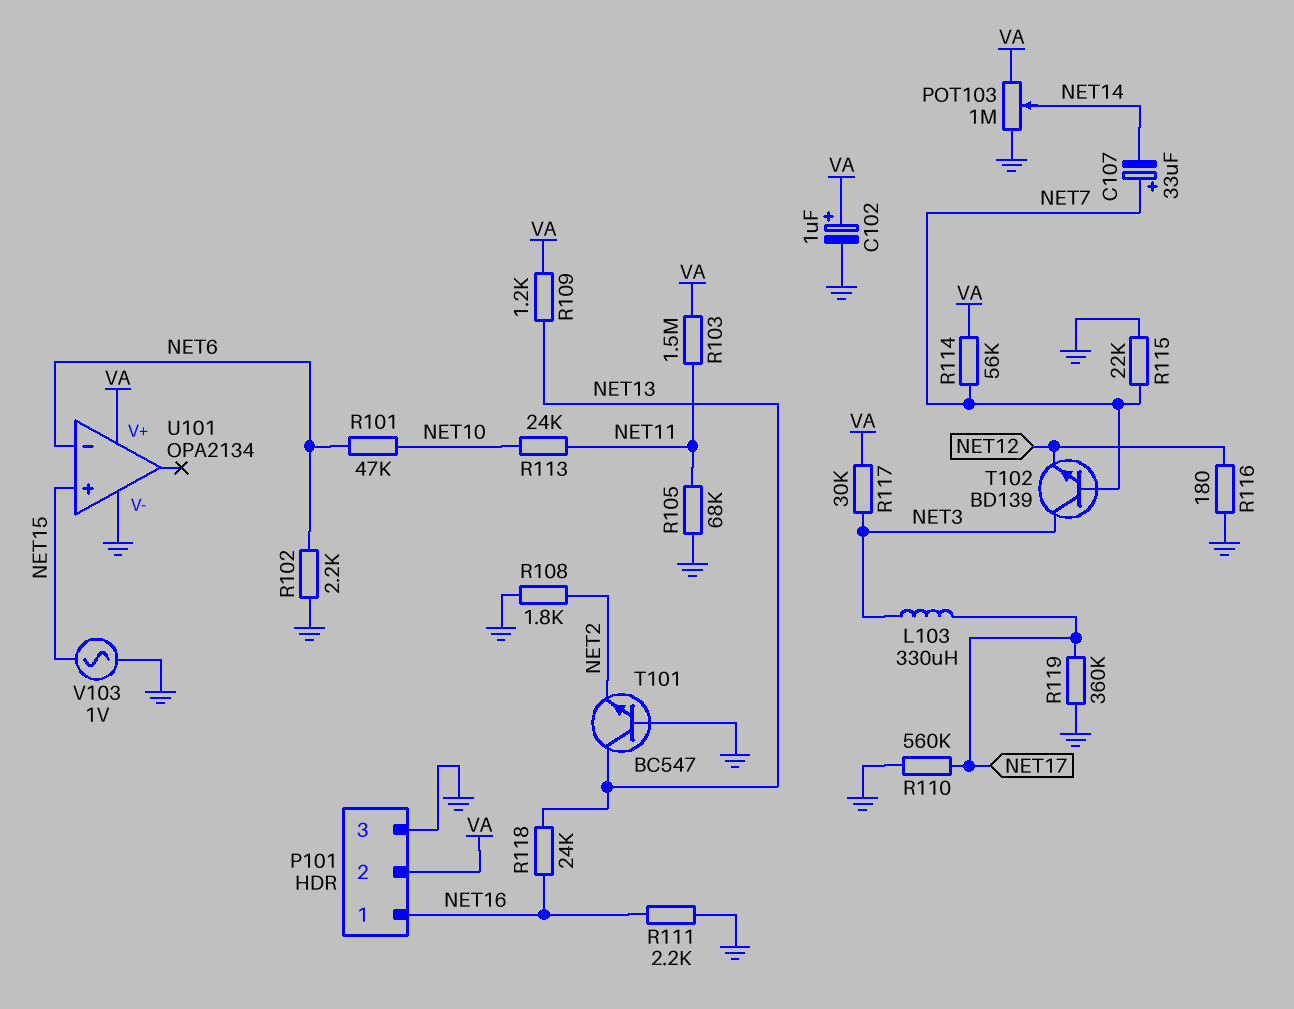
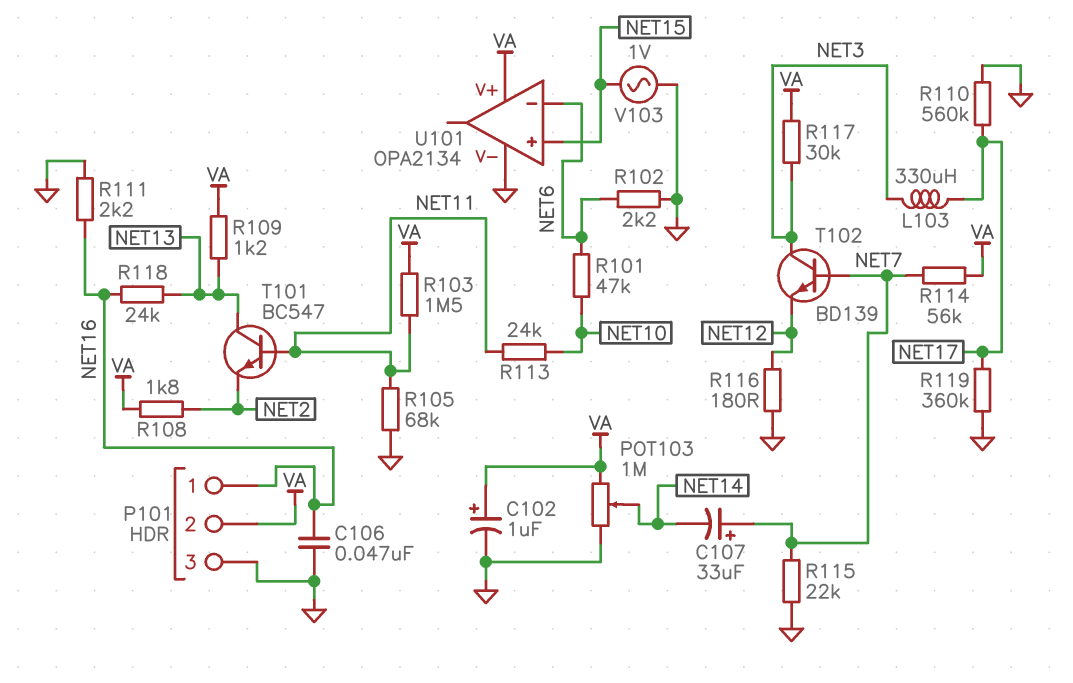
C106: none -> 47nF (GND, NET16)
R108: 1.8k (GND, NET2) -> 1.8k (NET2, VA)
T101: NPN BC547 (B GND, C NET13, E NET2) -> NPN BC547 (B NET11, C NET13, E NET2)

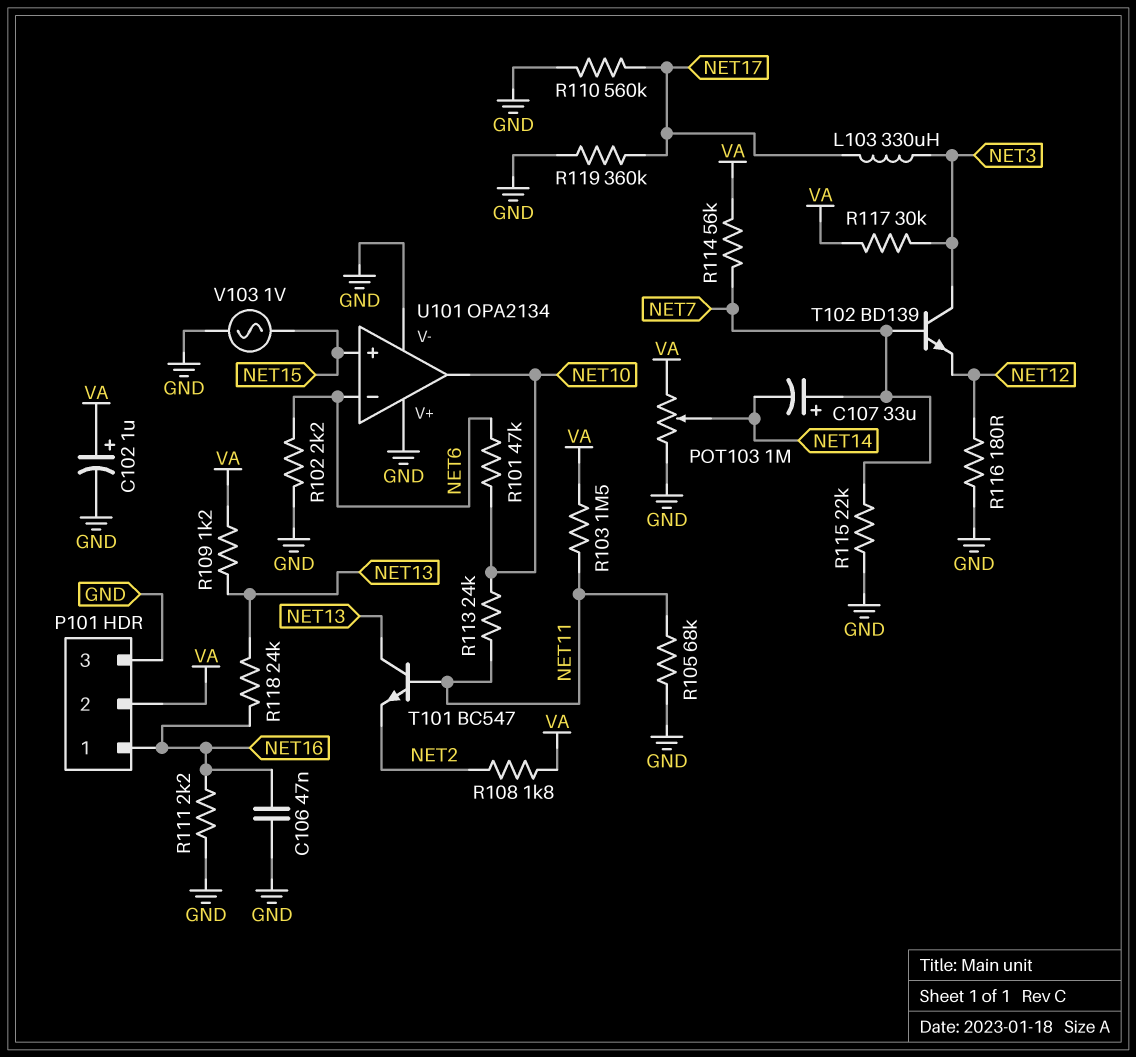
U101 pin V+: VA -> GND
U101 pin out: none -> NET10

